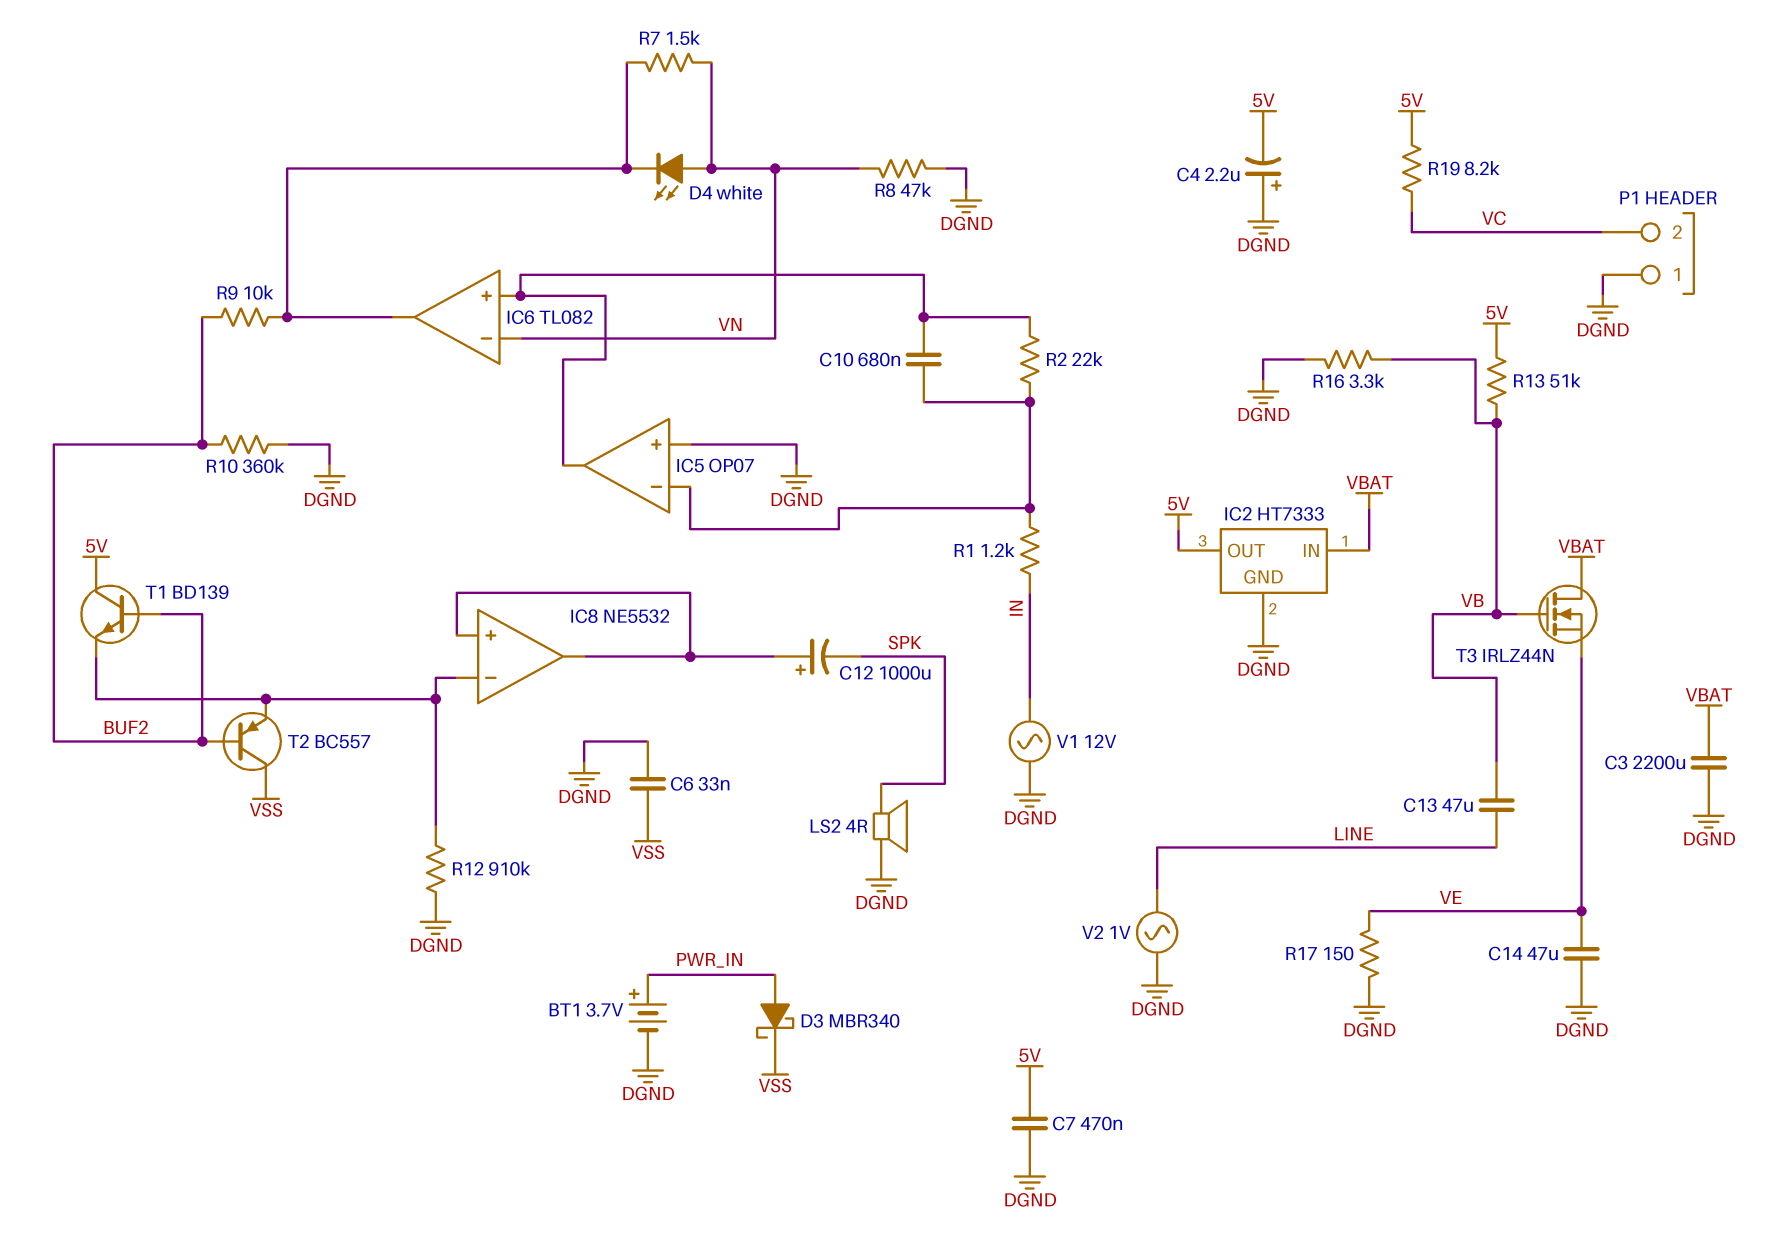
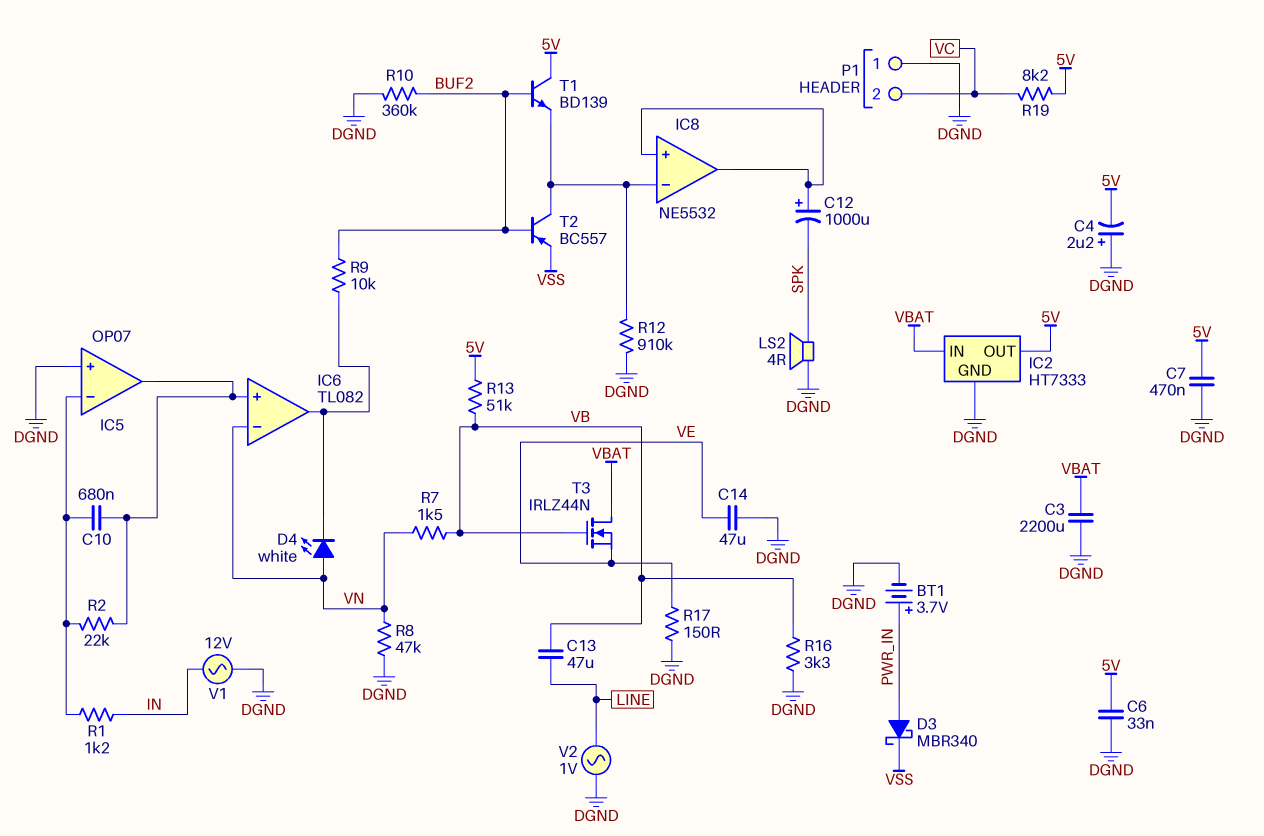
C6: 33nF (DGND, VSS) -> 33nF (5V, DGND)
R7: 1.5k (IC6/out, VN) -> 1.5k (VB, VN)
T2: PNP BC557 (B BUF2, C VSS, E IC8/in-) -> PNP BC557 (B BUF2, C IC8/in-, E VSS)

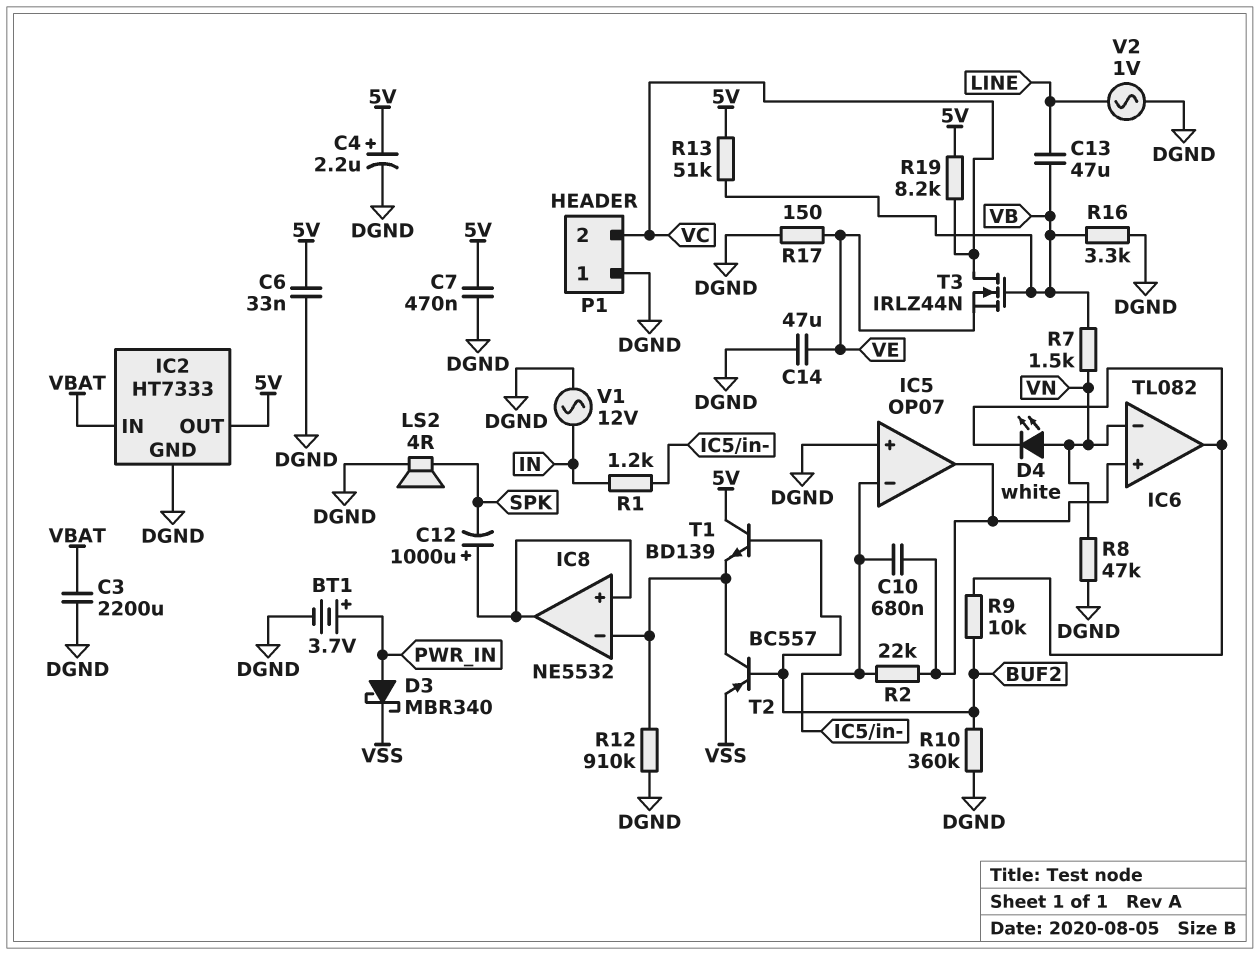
C4: 2.2uF (plus DGND, minus 5V) -> 2.2uF (plus 5V, minus DGND)
T3: NMOS IRLZ44N (G VB, D VBAT, S VE) -> NMOS IRLZ44N (G VB, D VC, S VE)

